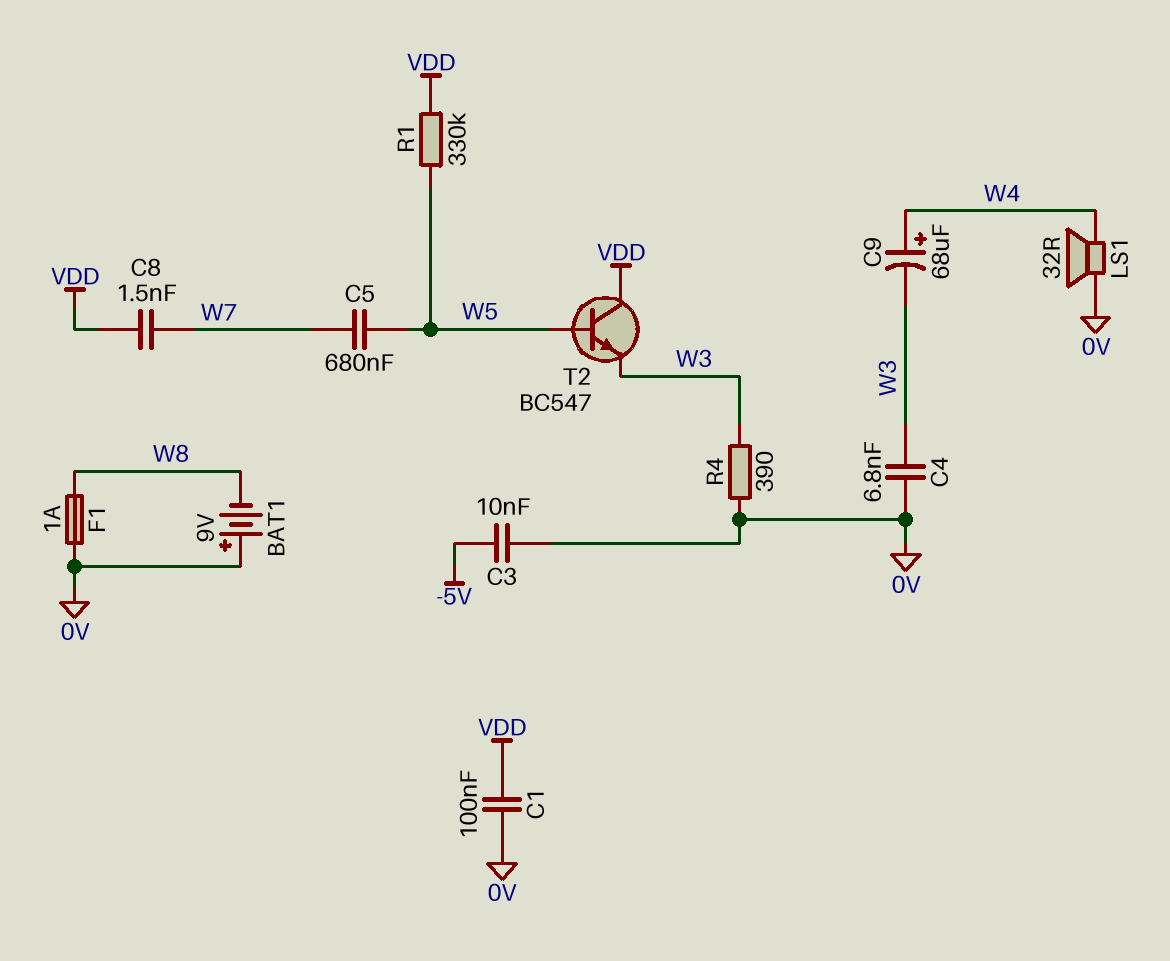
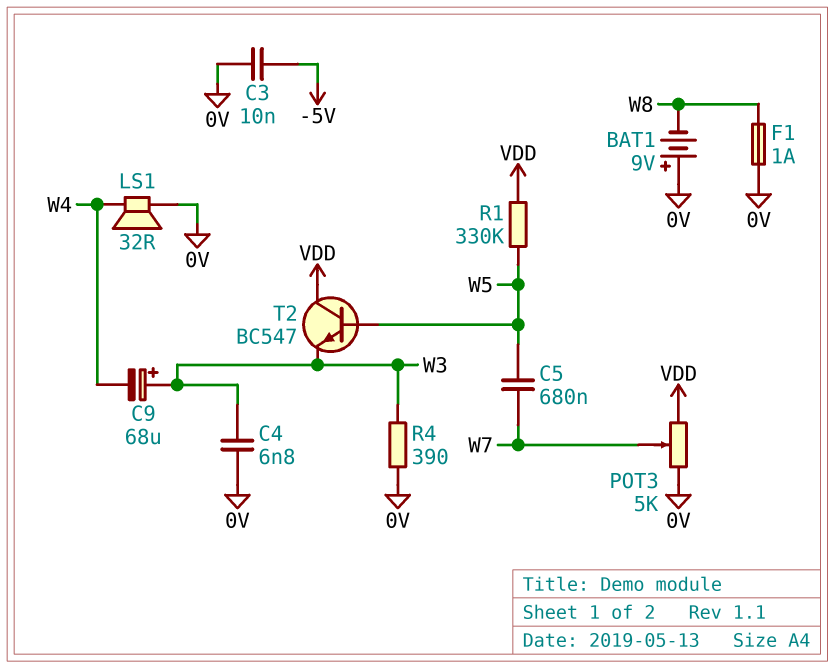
C1: 100nF (0V, VDD) -> none
C8: 1.5nF (VDD, W7) -> none
C9: 68uF (plus W4, minus W3) -> 68uF (plus W3, minus W4)
POT3: none -> 5k (0V, VDD, wiper W7)

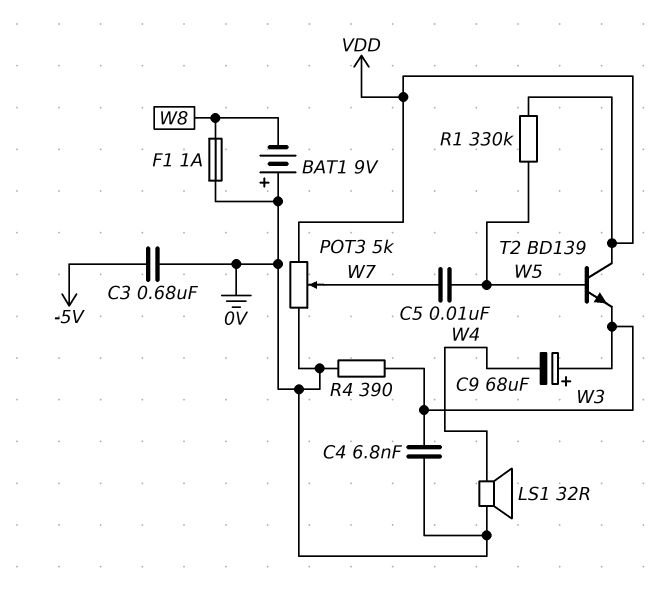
C3: 10nF (-5V, 0V) -> 680nF (-5V, 0V)
C5: 680nF (W5, W7) -> 10nF (W5, W7)
T2: NPN BC547 (B W5, C VDD, E W3) -> NPN BD139 (B W5, C VDD, E W3)

